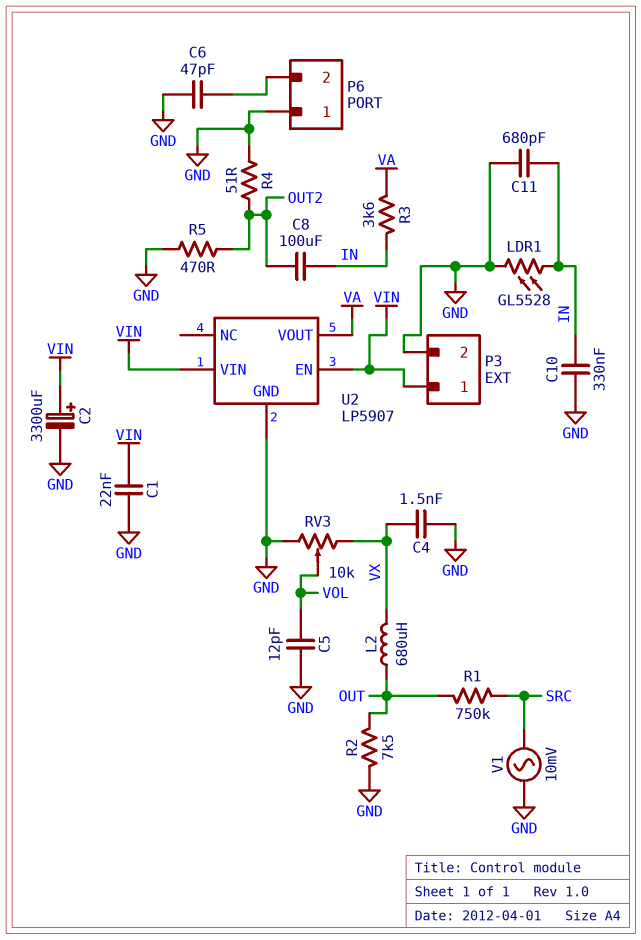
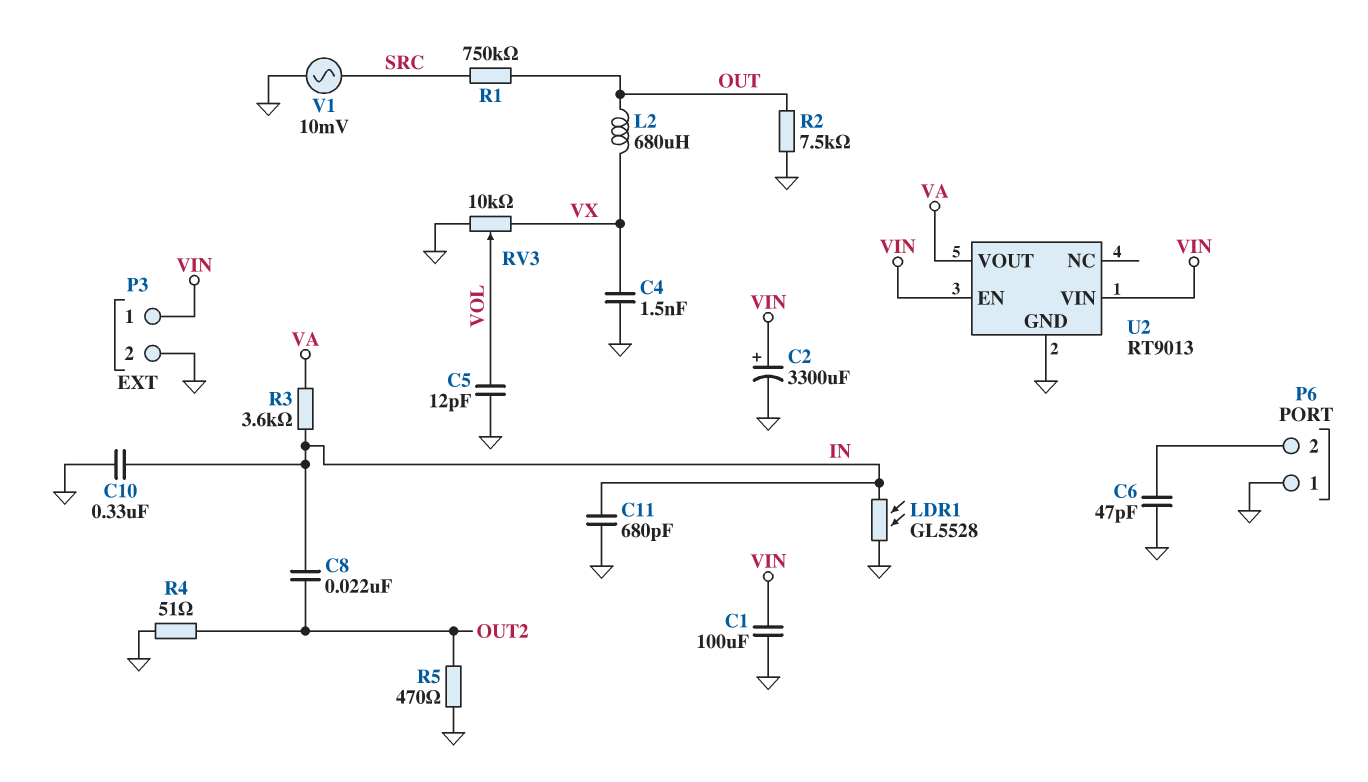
C1: 22nF (GND, VIN) -> 100uF (GND, VIN)
C8: 100uF (IN, OUT2) -> 22nF (IN, OUT2)
U2: LP5907 -> RT9013

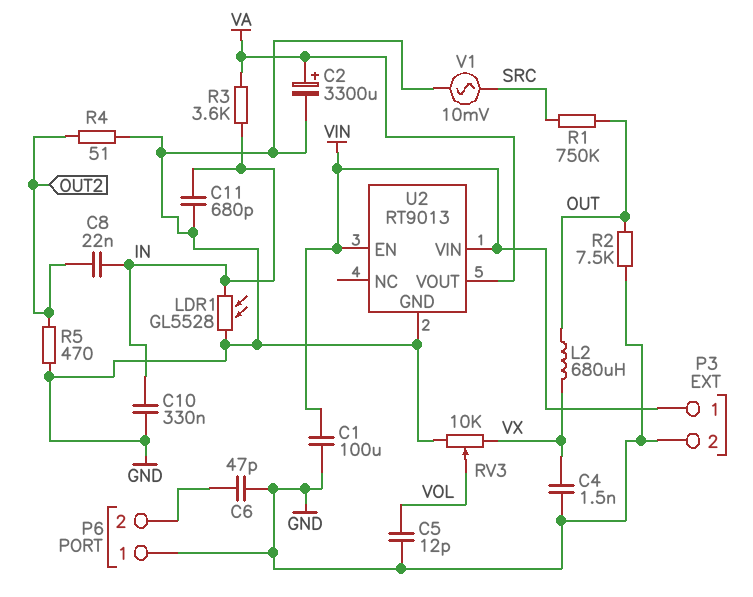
C2: 3300uF (plus VIN, minus GND) -> 3300uF (plus VA, minus GND)

